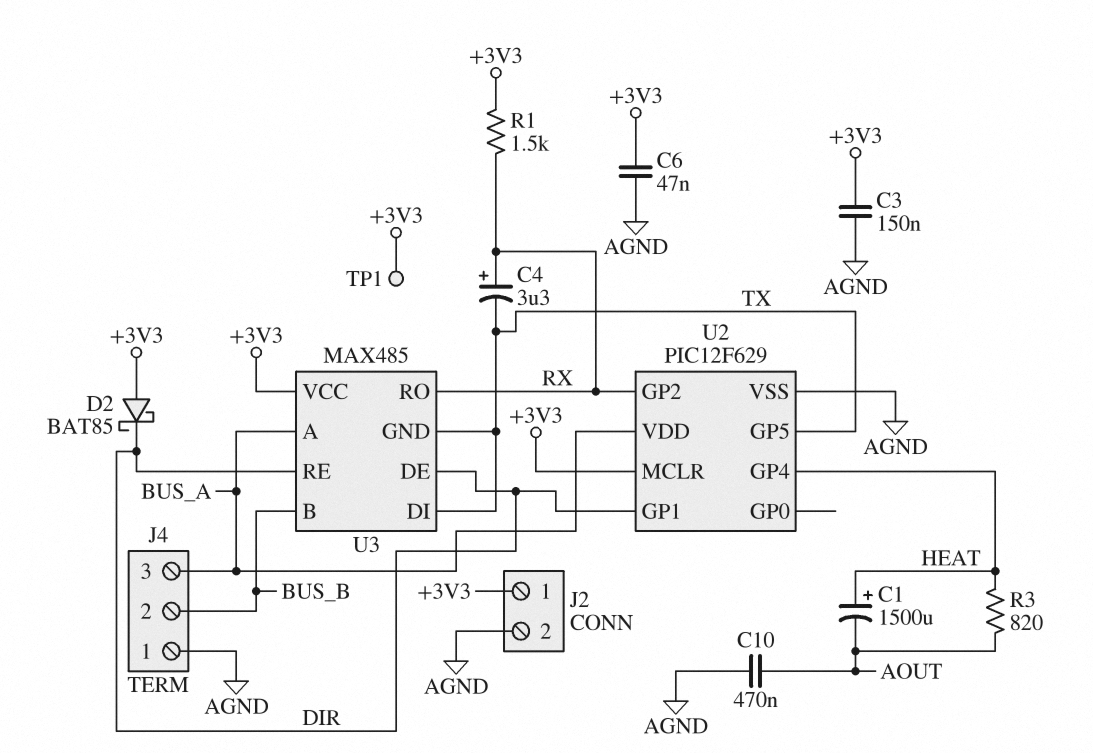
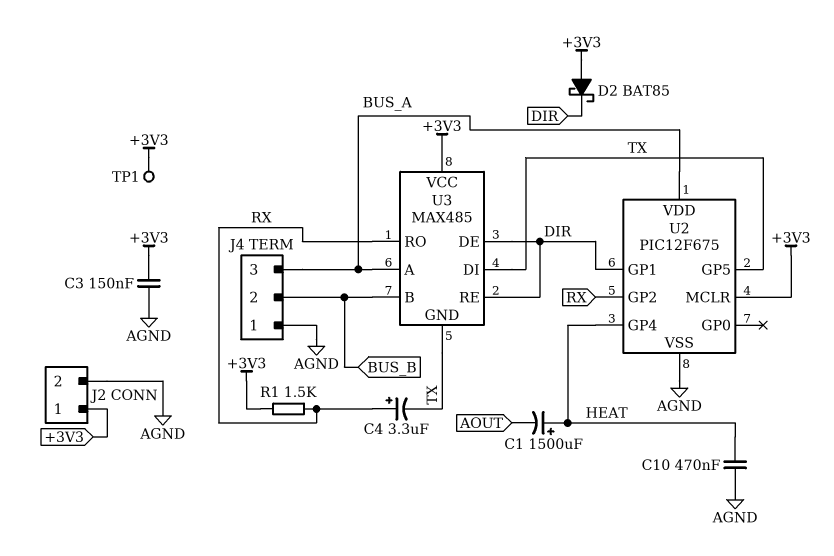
C6: 47nF (+3V3, AGND) -> none
C10: 470nF (AGND, AOUT) -> 470nF (AGND, HEAT)
R3: 820 (AOUT, HEAT) -> none
U2: PIC12F629 -> PIC12F675

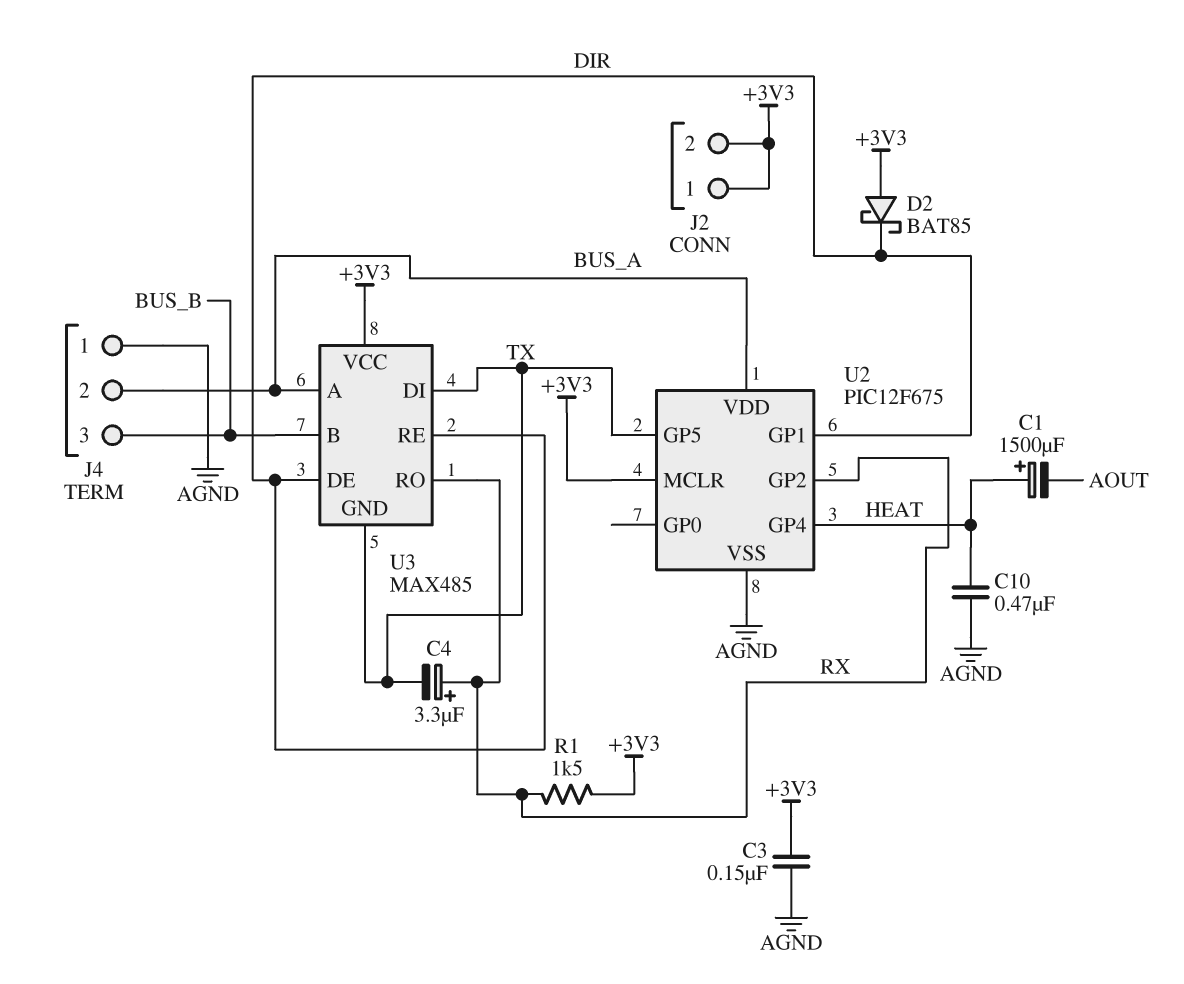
J2 pin 2: AGND -> +3V3
J4 pin 2: BUS_B -> BUS_A
J4 pin 3: BUS_A -> BUS_B
TP1: test point (+3V3) -> none

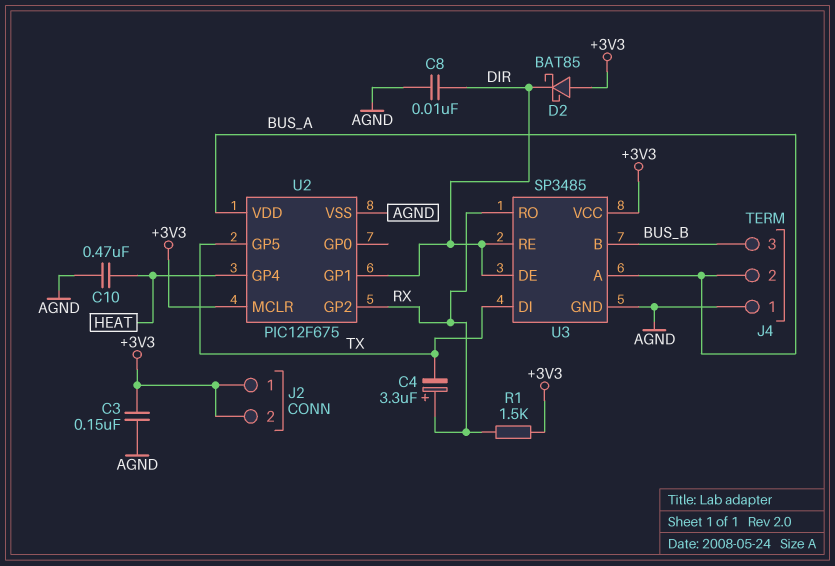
C1: 1500uF (plus HEAT, minus AOUT) -> none
C8: none -> 10nF (AGND, DIR)
U3: MAX485 -> SP3485
U3 pin GND: TX -> AGND

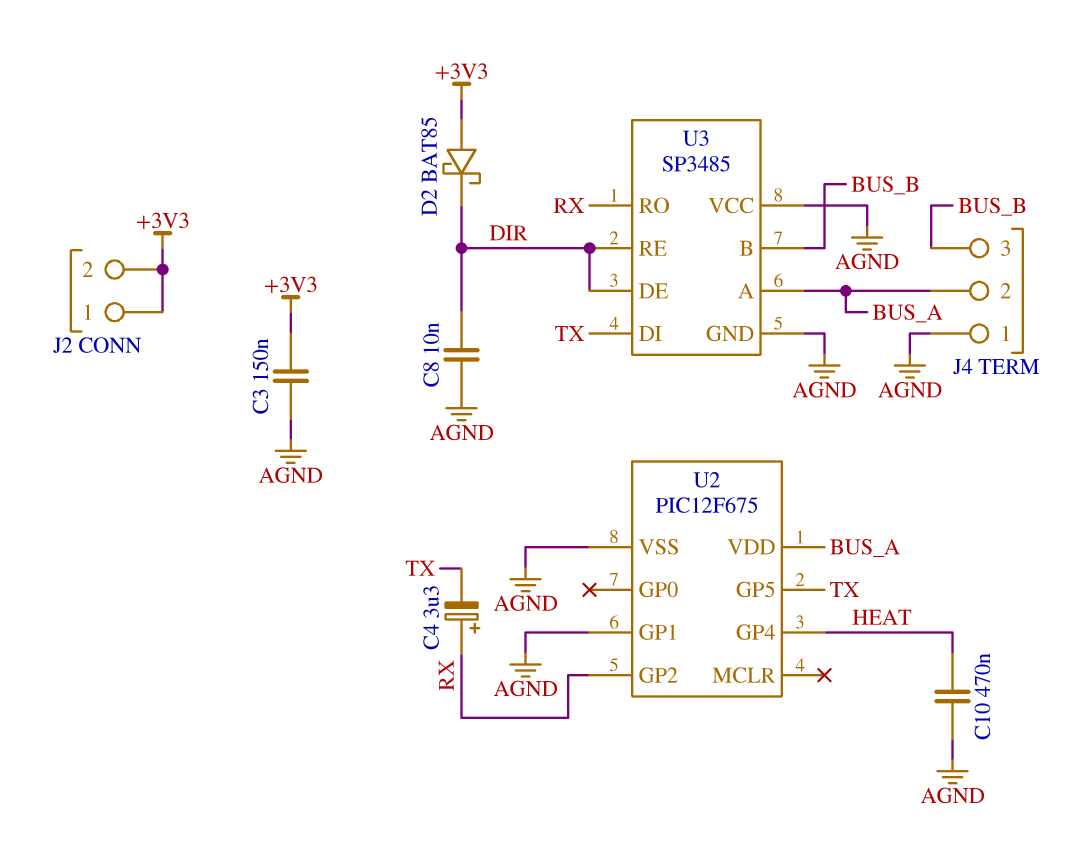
R1: 1.5k (+3V3, RX) -> none
U2 pin GP1: DIR -> AGND
U2 pin MCLR: +3V3 -> none
U3 pin VCC: +3V3 -> AGND

